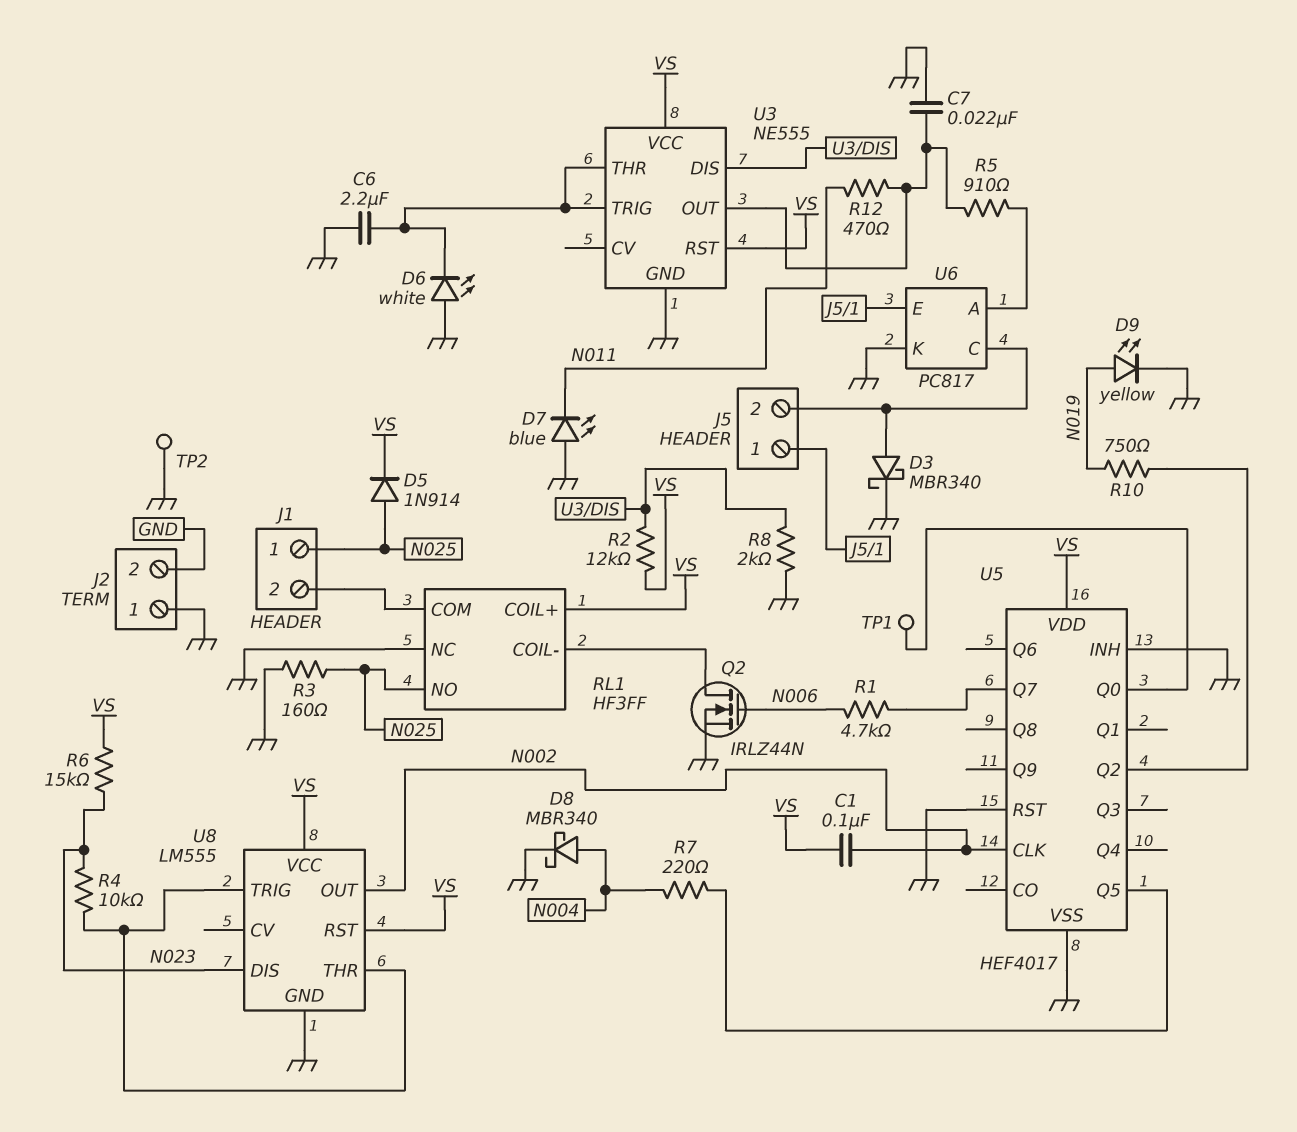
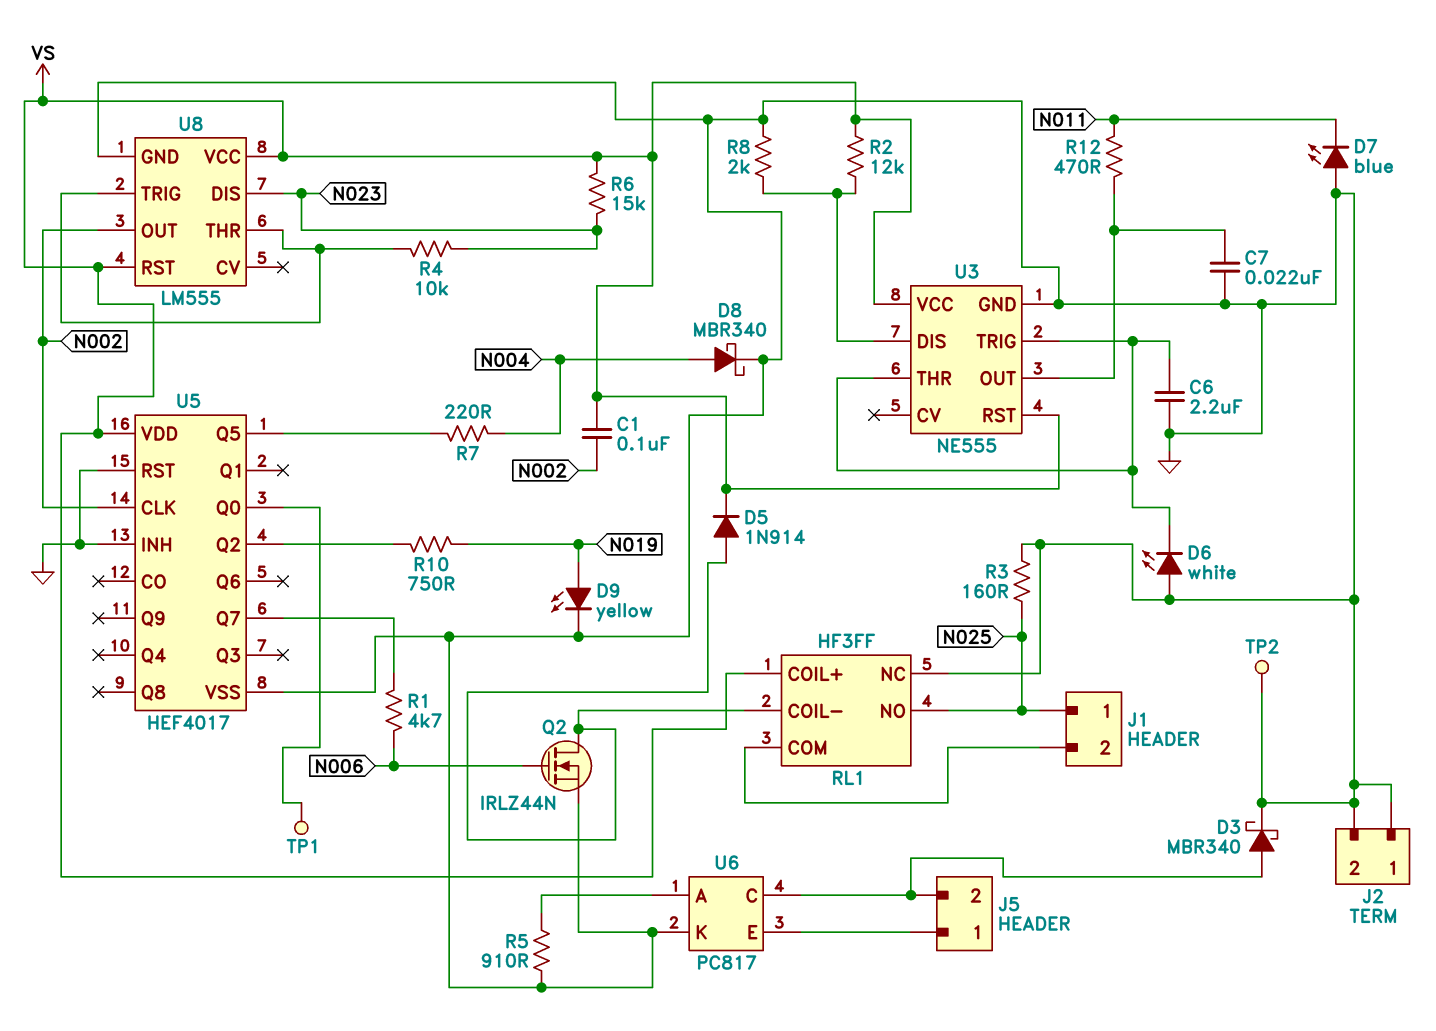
D5: diode 1N914 (A N025, K VS) -> diode 1N914 (A RL1/COIL-, K VS)
R5: 910 (U3/OUT, U6/A) -> 910 (GND, U6/A)

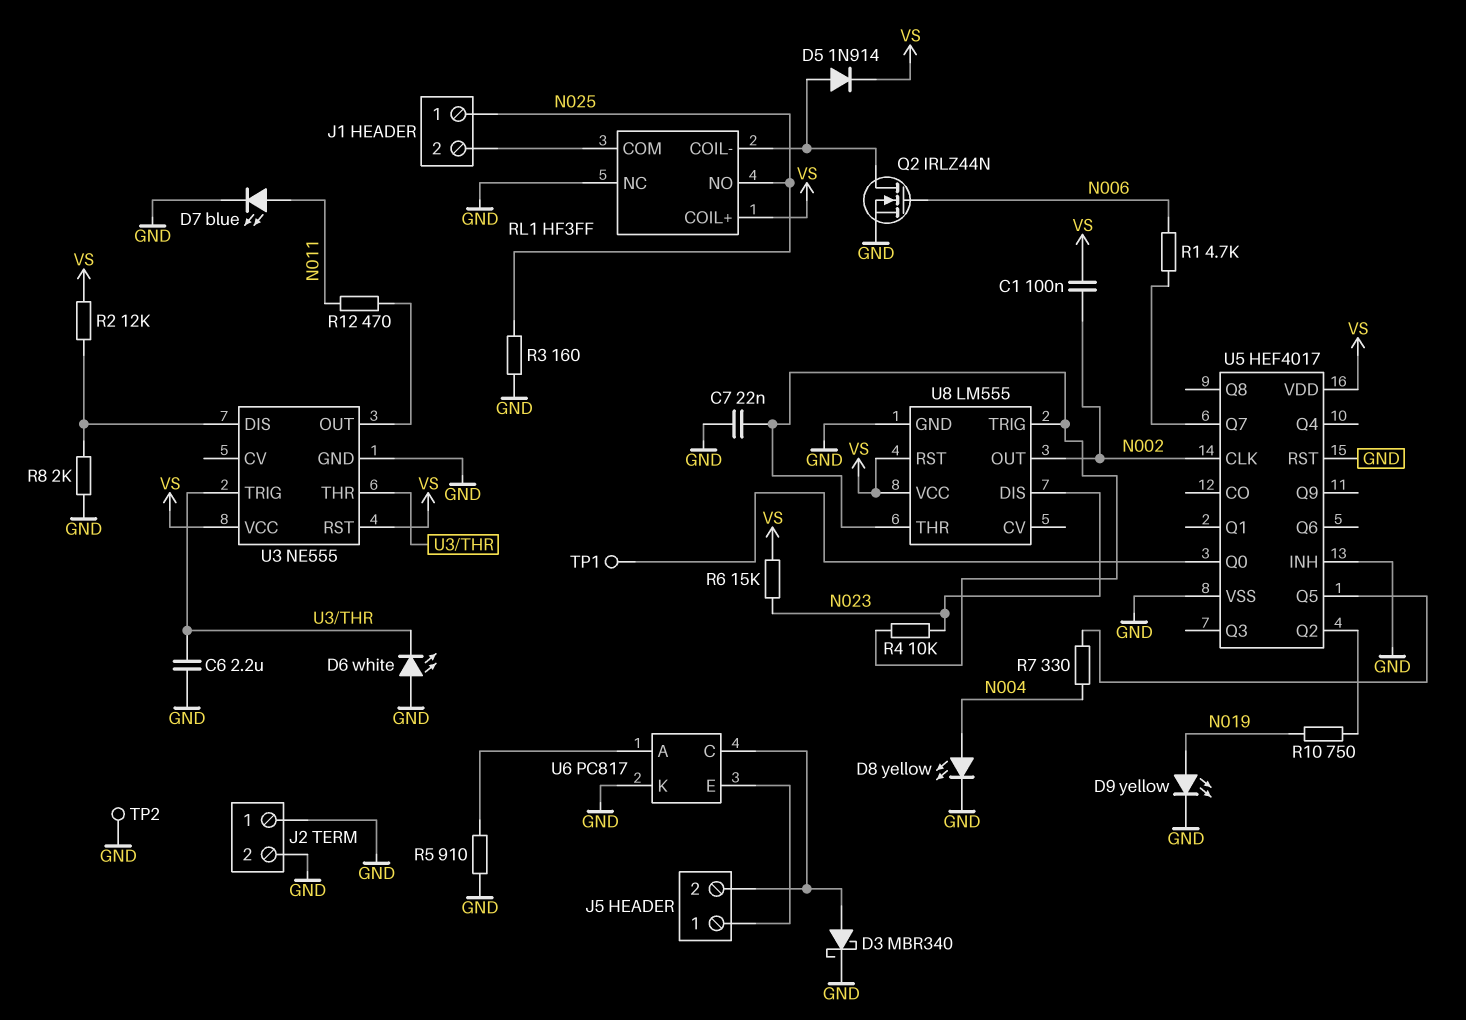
C7: 22nF (GND, U3/OUT) -> 22nF (GND, U8/THR)
D7: LED blue (A GND, K N011) -> LED blue (A N011, K GND)
D8: schottky MBR340 (A N004, K GND) -> LED yellow (A N004, K GND)
R7: 220 (N004, U5/Q5) -> 330 (N004, U5/Q5)

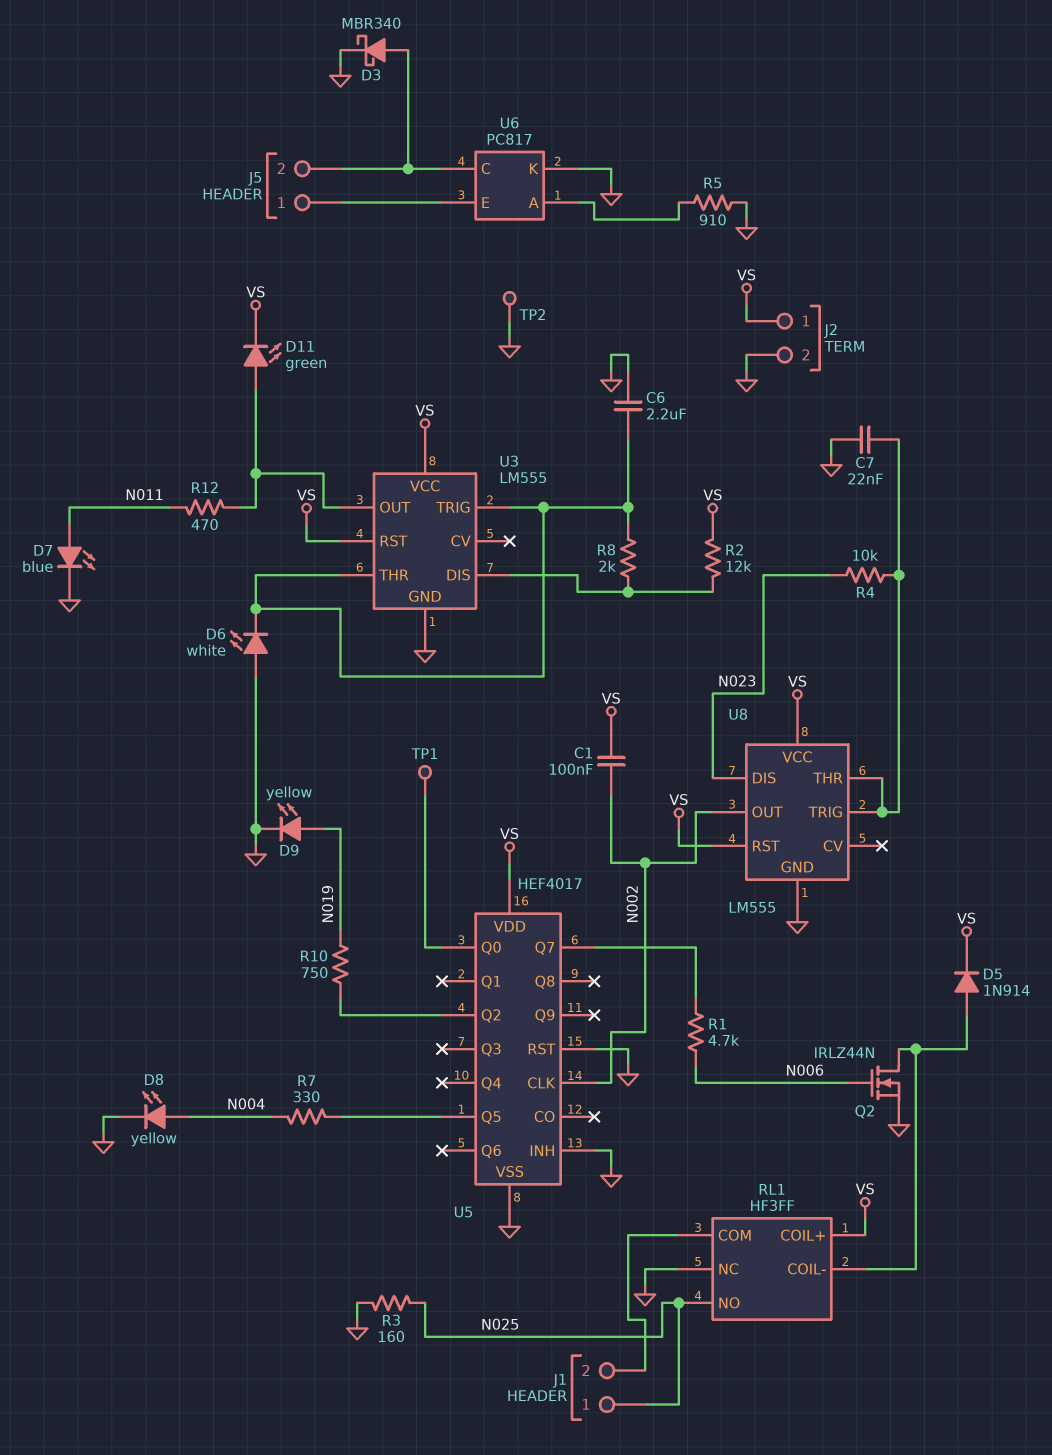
D11: none -> LED green (A U3/OUT, K VS)
J2 pin 1: GND -> VS
R6: 15k (N023, VS) -> none
R8: 2k (GND, U3/DIS) -> 2k (U3/DIS, U3/THR)
U3: NE555 -> LM555

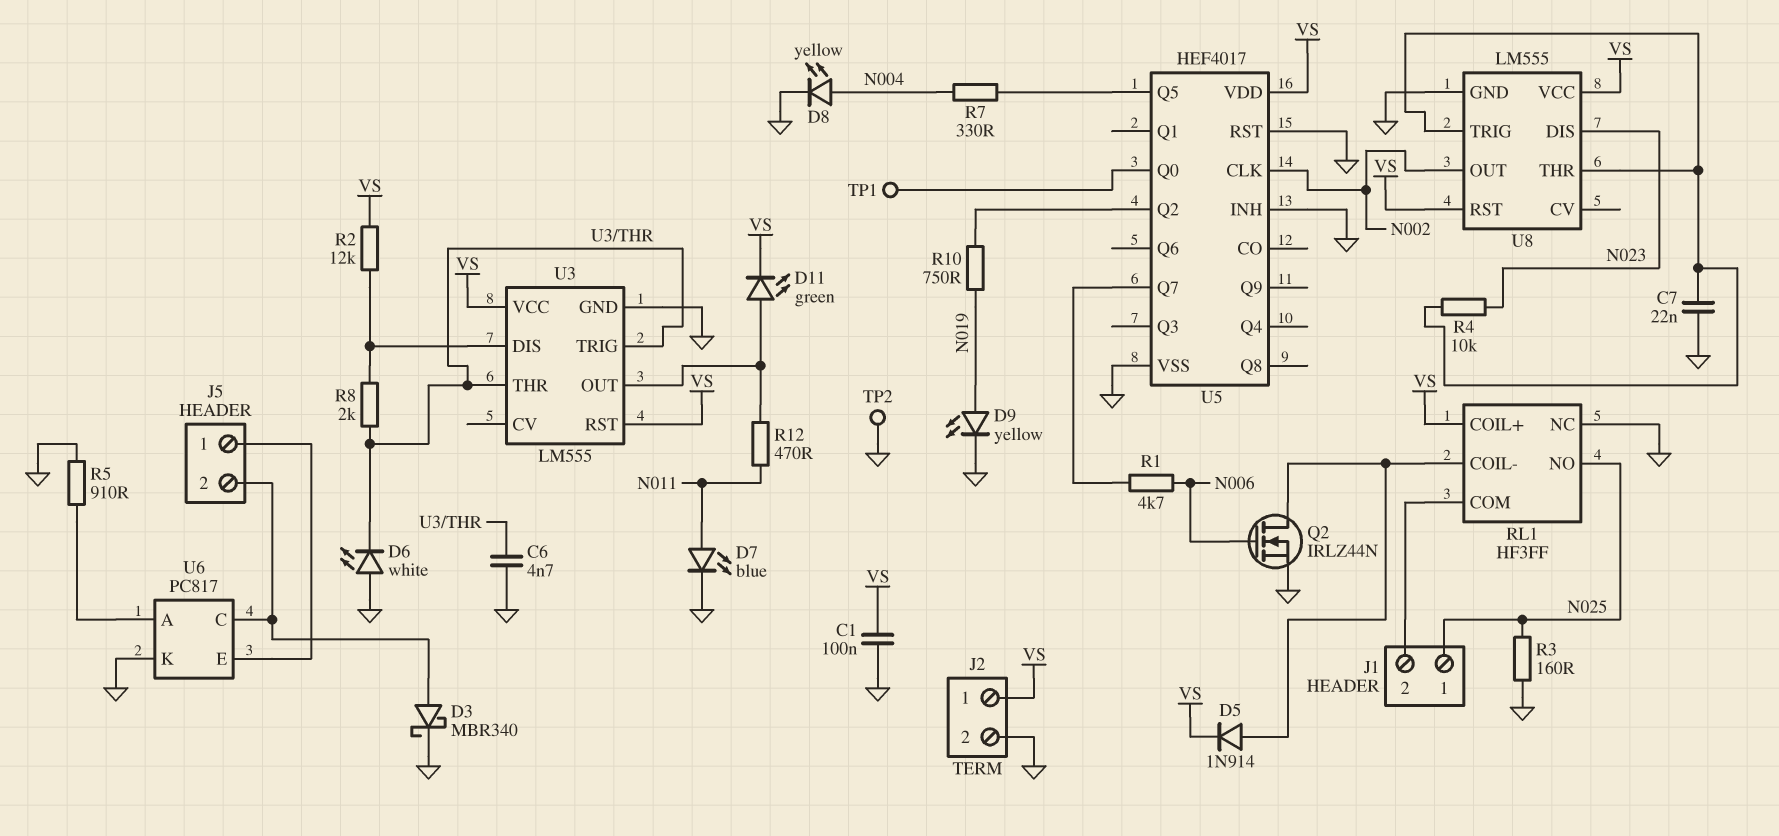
C1: 100nF (N002, VS) -> 100nF (GND, VS)
C6: 2.2uF (GND, U3/THR) -> 4.7nF (GND, U3/THR)

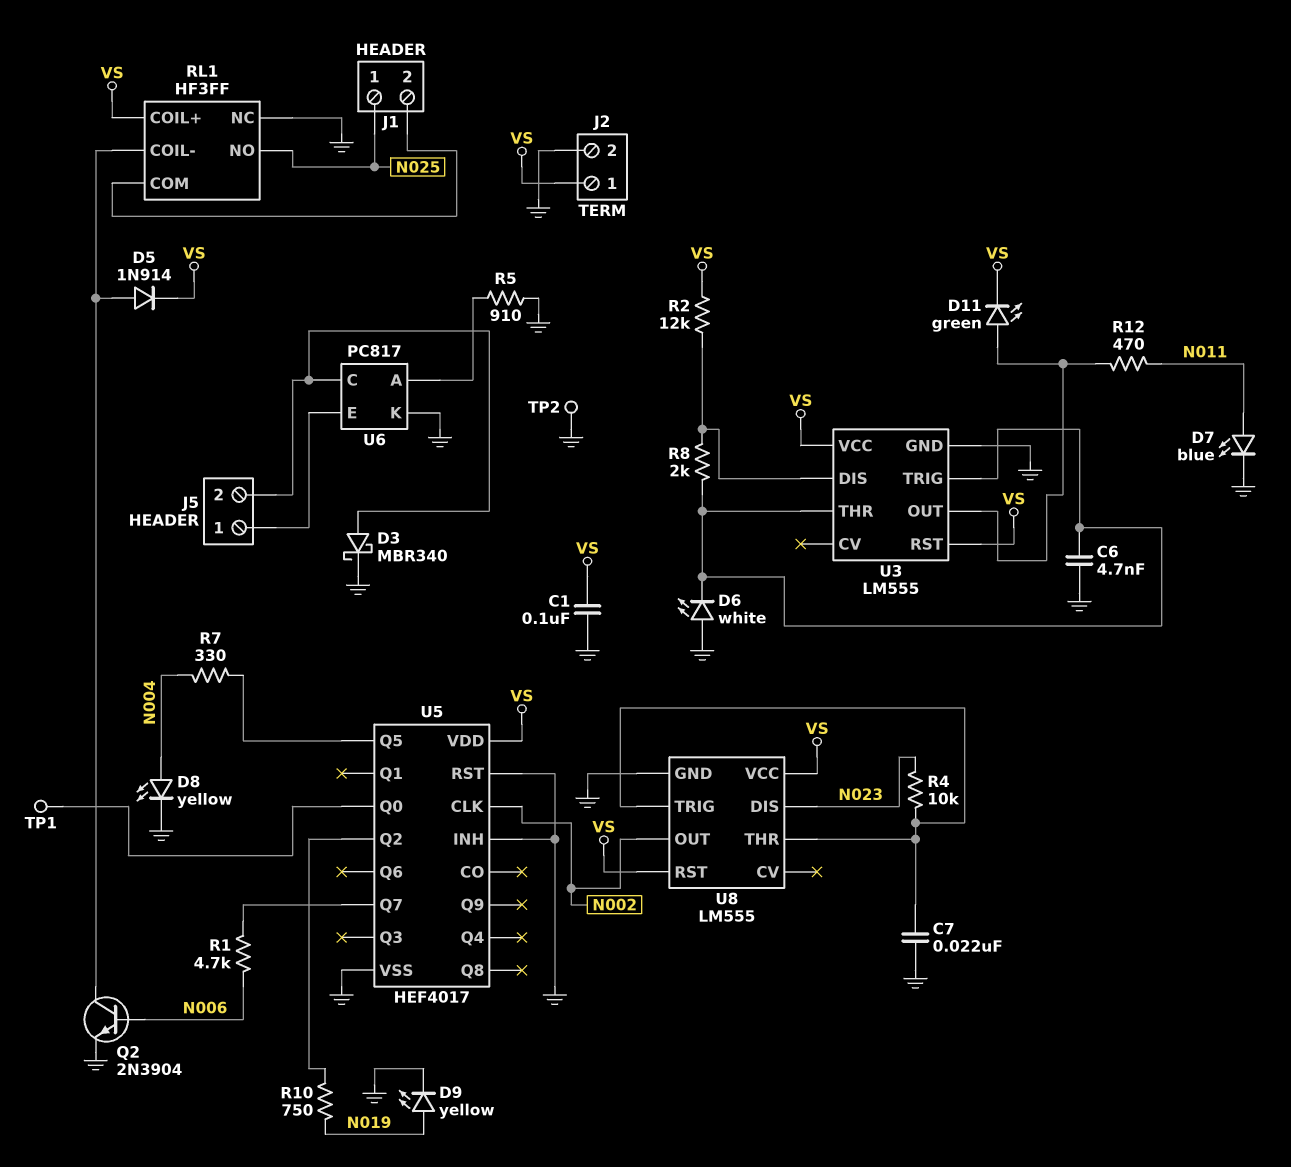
Q2: NMOS IRLZ44N (G N006, D RL1/COIL-, S GND) -> NPN 2N3904 (B N006, C RL1/COIL-, E GND)
R3: 160 (GND, N025) -> none

